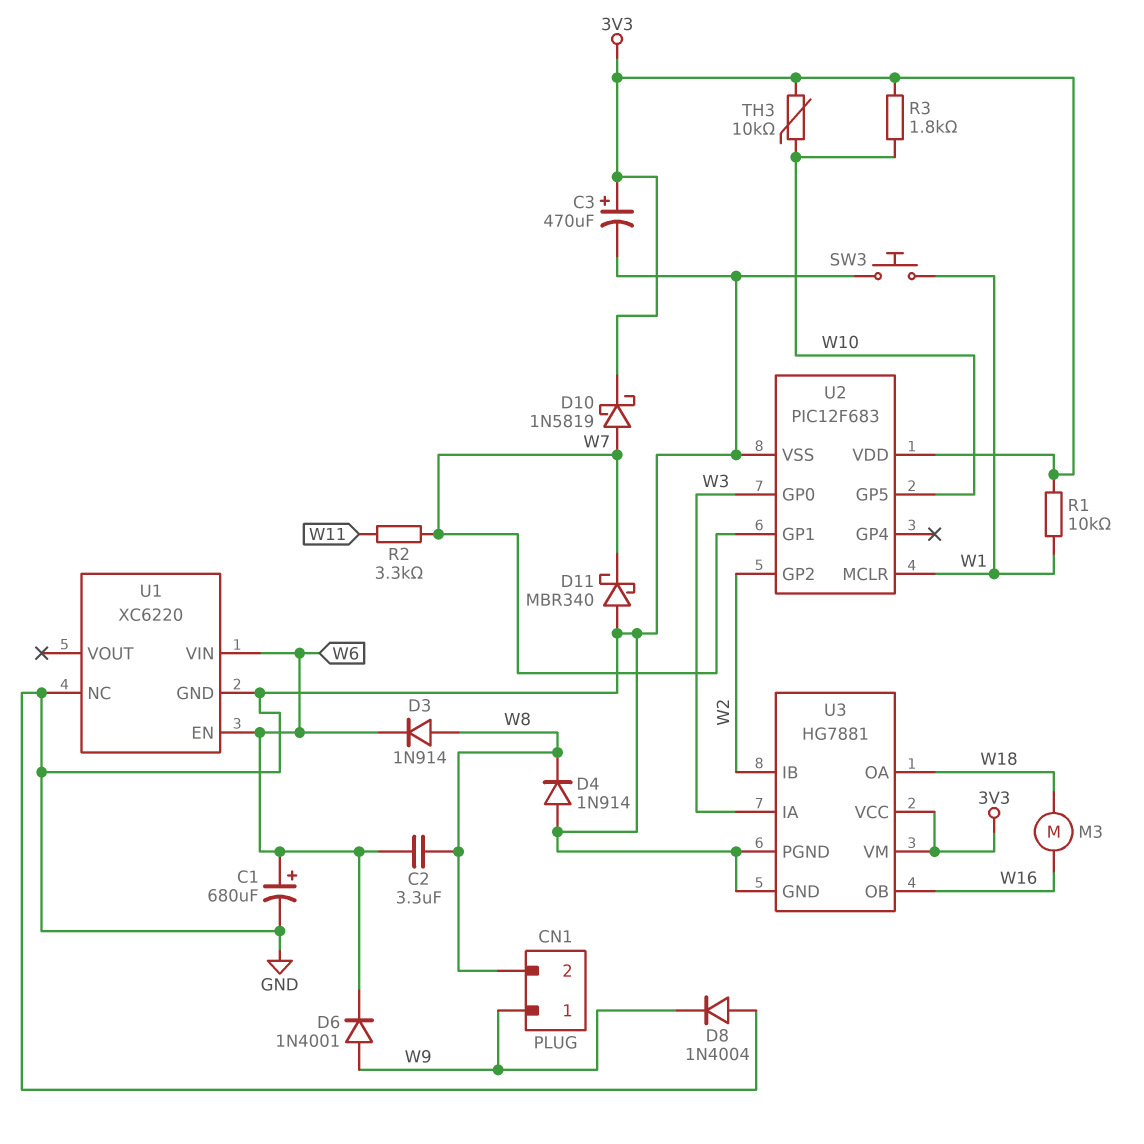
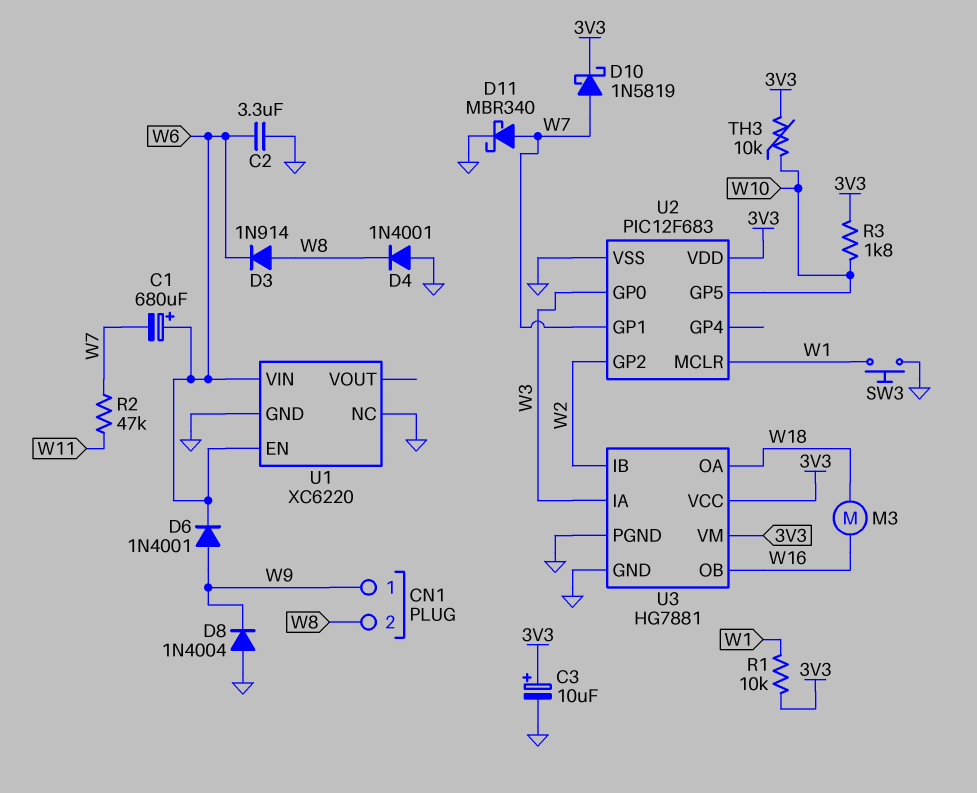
C1: 680uF (plus W6, minus GND) -> 680uF (plus W6, minus W7)
C2: 3.3uF (W6, W8) -> 3.3uF (GND, W6)
C3: 470uF (plus 3V3, minus GND) -> 10uF (plus 3V3, minus GND)
D4: diode 1N914 (A GND, K W8) -> diode 1N4001 (A GND, K W8)
D11: schottky MBR340 (A GND, K W7) -> schottky MBR340 (A W7, K GND)
R2: 3.3k (W7, W11) -> 47k (W7, W11)

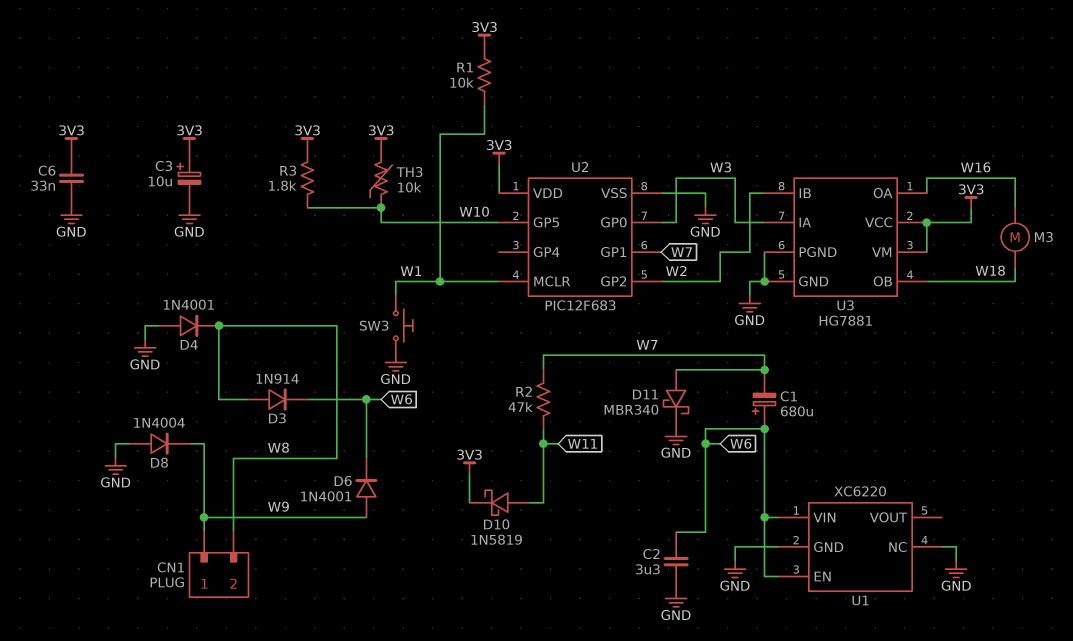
C6: none -> 33nF (3V3, GND)
D10: schottky 1N5819 (A W7, K 3V3) -> schottky 1N5819 (A W11, K 3V3)
U3 pin OA: W18 -> W16
U3 pin OB: W16 -> W18

